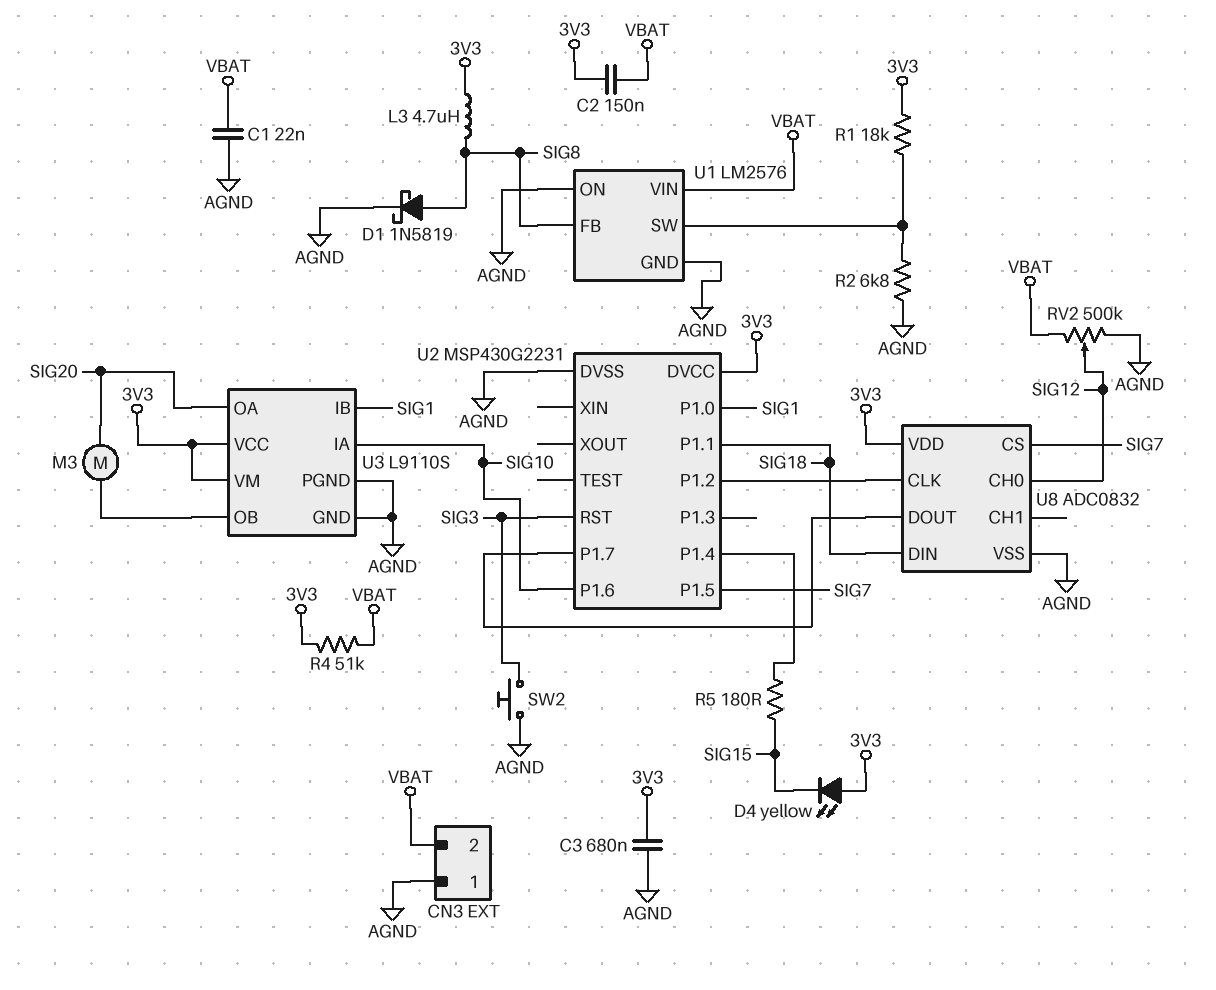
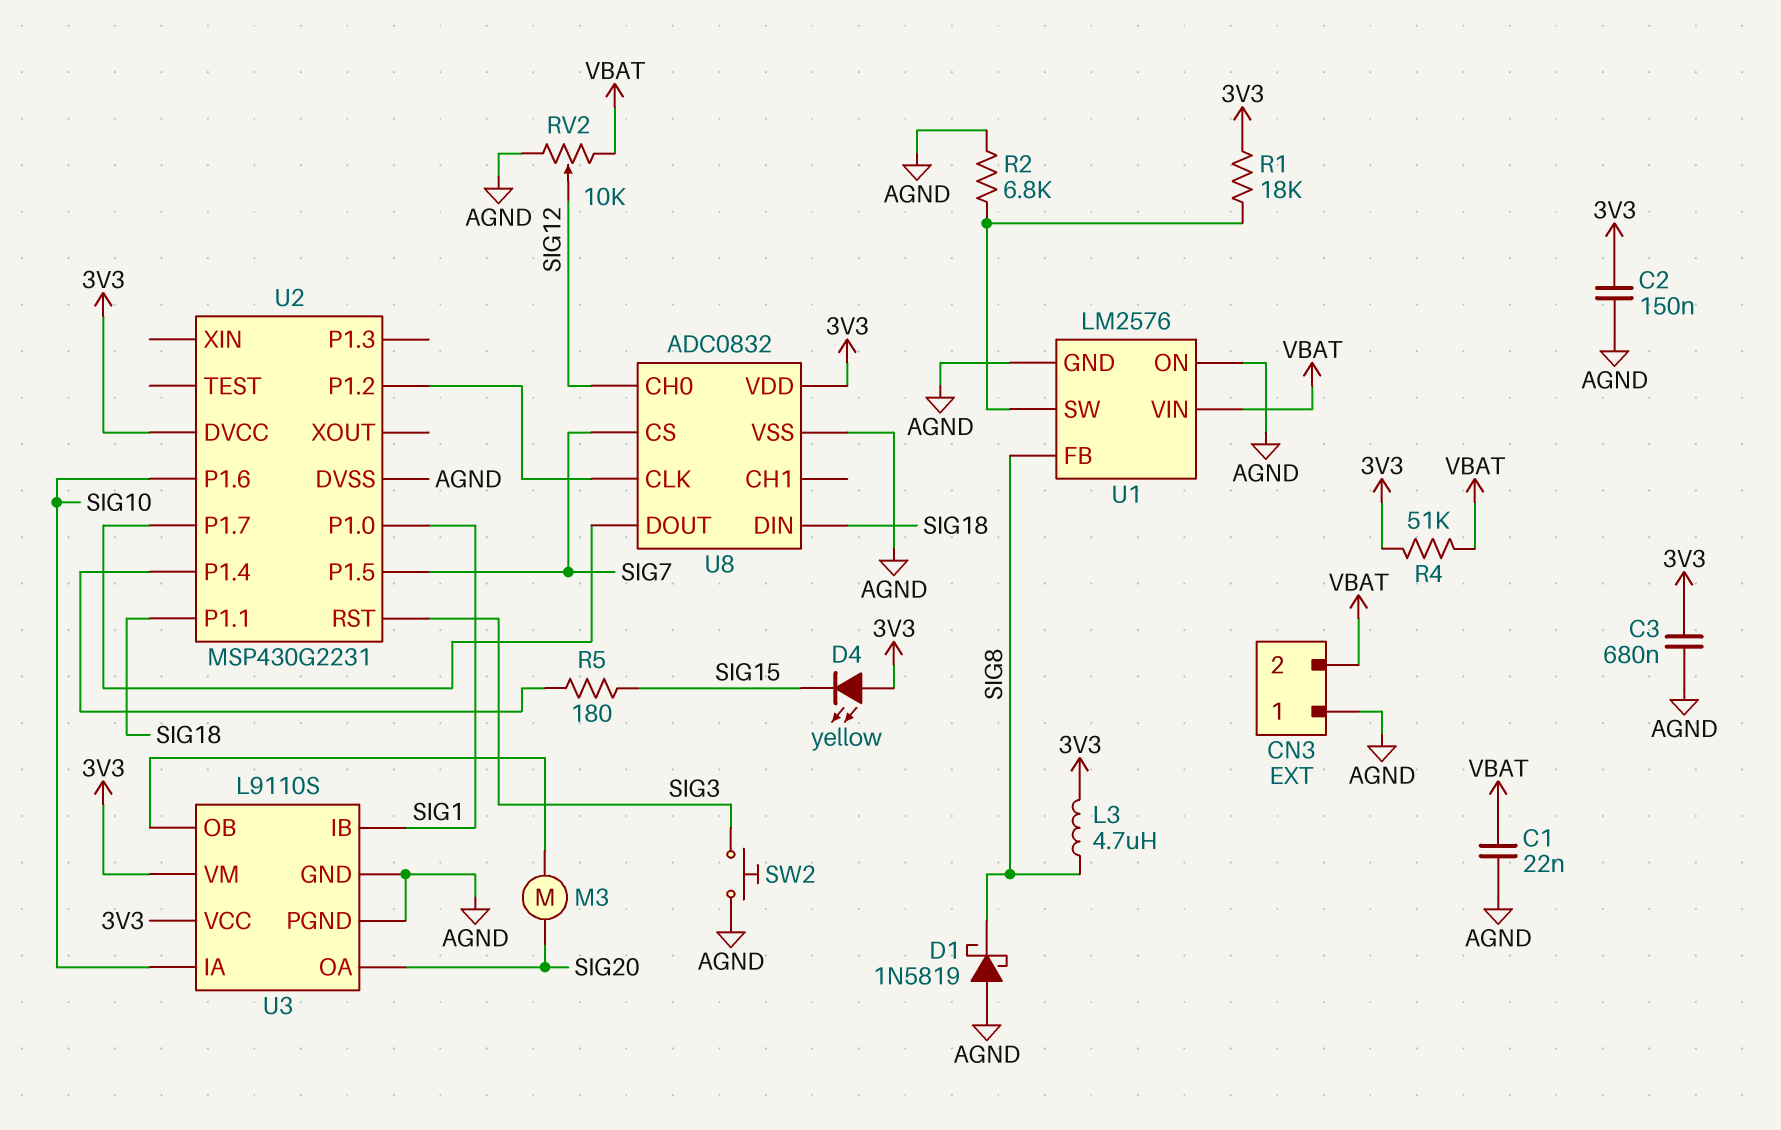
C2: 150nF (3V3, VBAT) -> 150nF (3V3, AGND)
D1: schottky 1N5819 (A SIG8, K AGND) -> schottky 1N5819 (A AGND, K SIG8)
RV2: 500k (AGND, VBAT, wiper SIG12) -> 10k (AGND, VBAT, wiper SIG12)

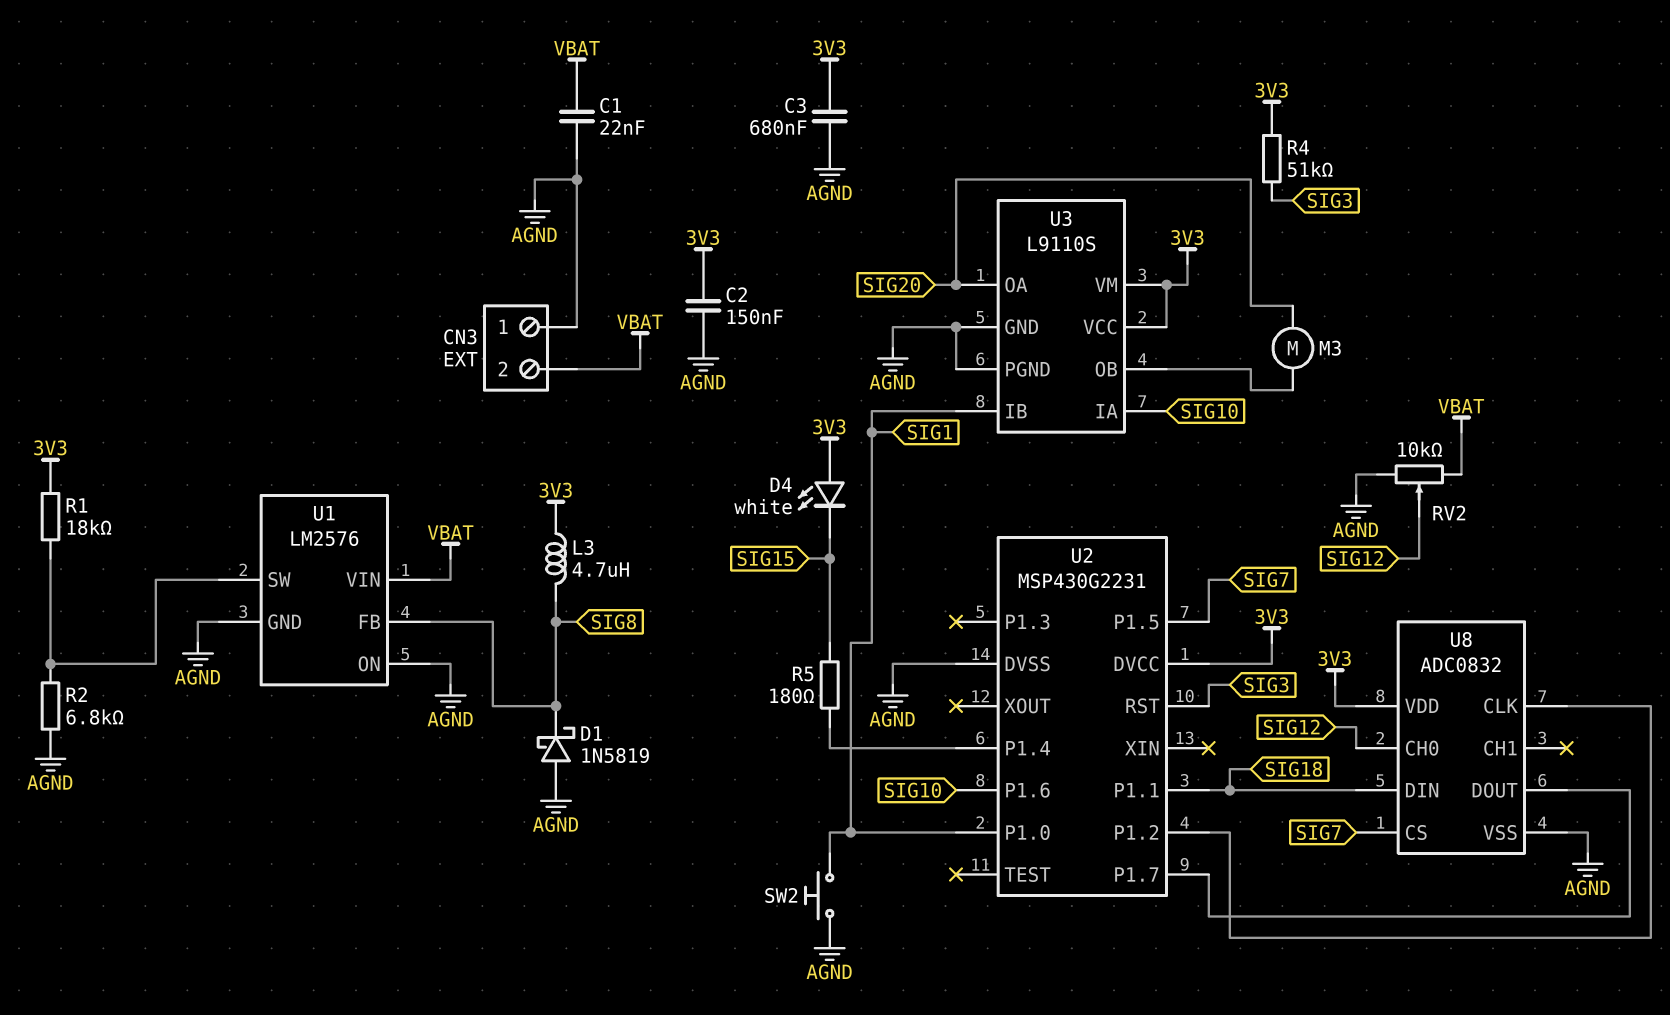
D4: LED yellow (A 3V3, K SIG15) -> LED white (A 3V3, K SIG15)
R4: 51k (3V3, VBAT) -> 51k (3V3, SIG3)
SW2: button (AGND, SIG3) -> button (AGND, SIG1)

